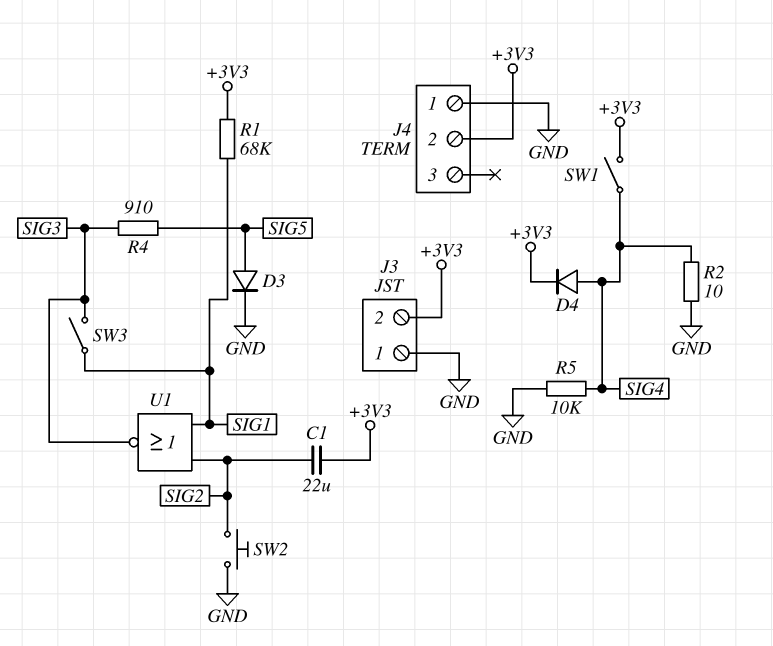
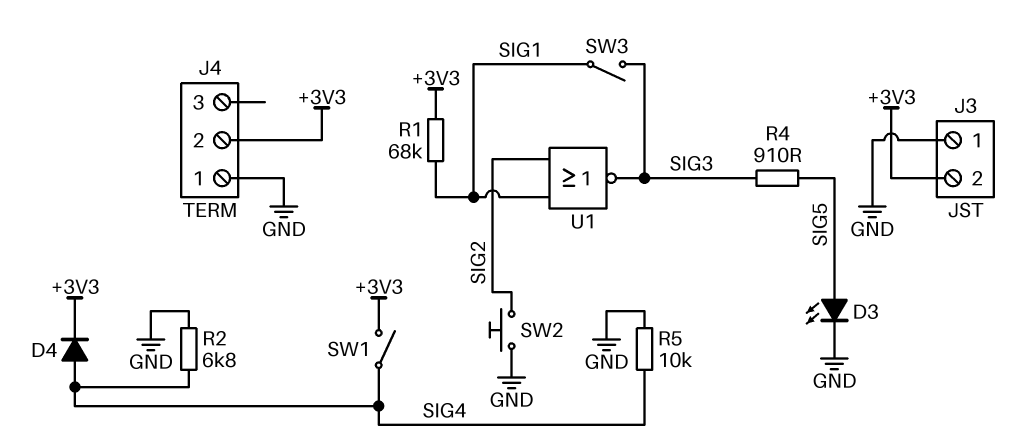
C1: 22uF (+3V3, SIG2) -> none
D3: diode (A SIG5, K GND) -> LED (A SIG5, K GND)
R2: 10 (GND, SIG4) -> 6.8k (GND, SIG4)

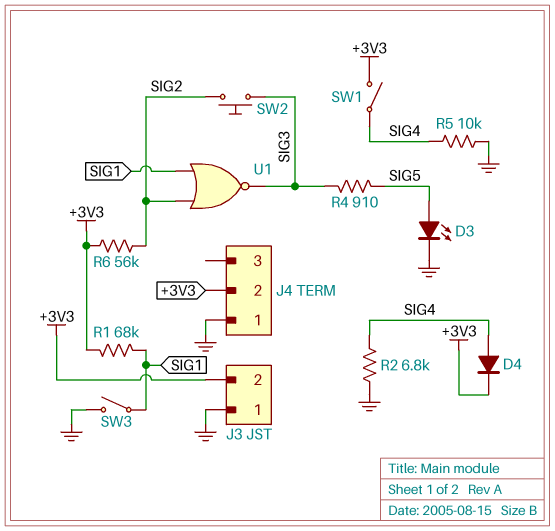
R6: none -> 56k (+3V3, SIG2)
SW2: button (GND, SIG2) -> button (SIG2, SIG3)
SW3: switch (SIG1, SIG3) -> switch (GND, SIG1)

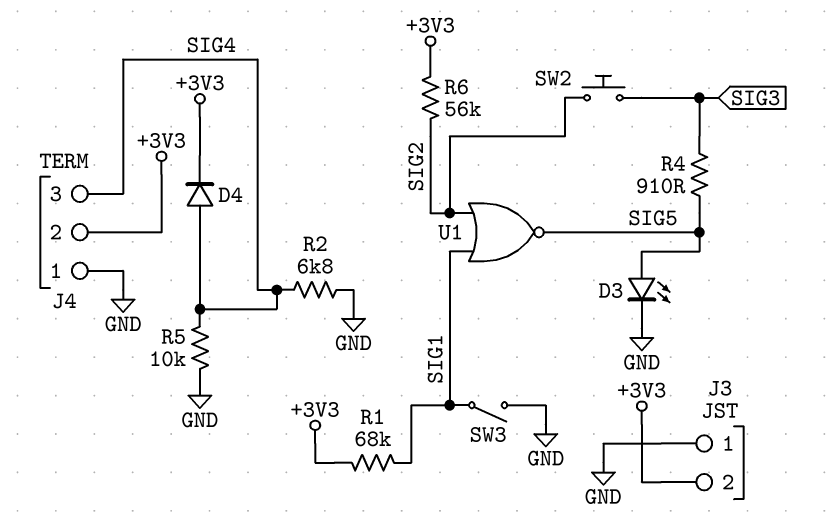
J4 pin 3: none -> SIG4
SW1: switch (+3V3, SIG4) -> none
U1: NOR (in SIG1, in SIG2, out SIG3) -> NOR (in SIG1, in SIG2, out SIG5)

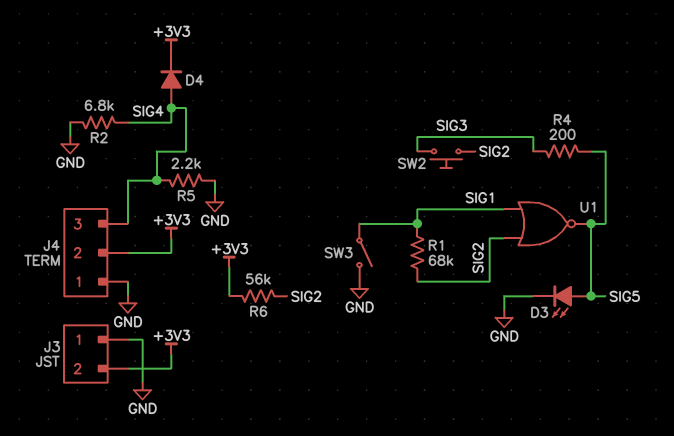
R1: 68k (+3V3, SIG1) -> 68k (SIG1, SIG2)
R4: 910 (SIG3, SIG5) -> 200 (SIG3, SIG5)
R5: 10k (GND, SIG4) -> 2.2k (GND, SIG4)

